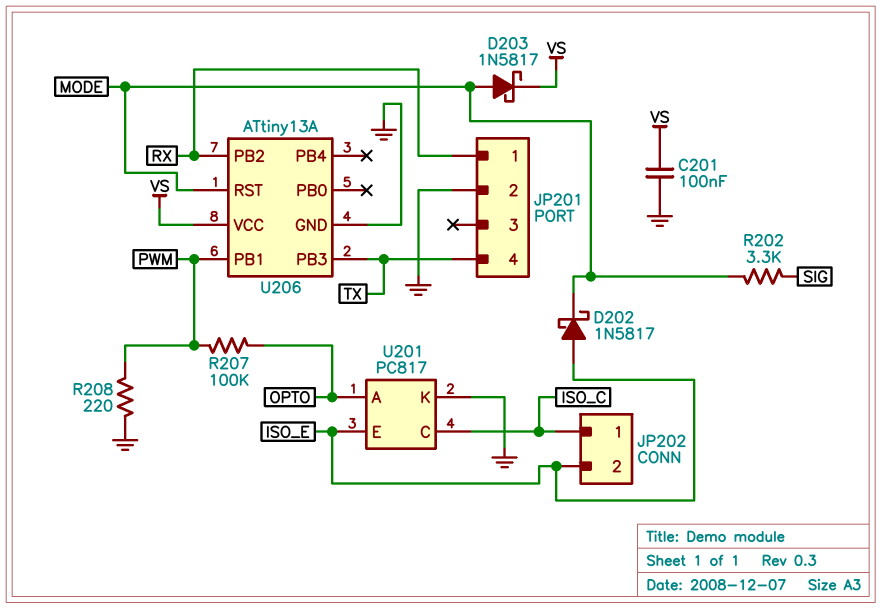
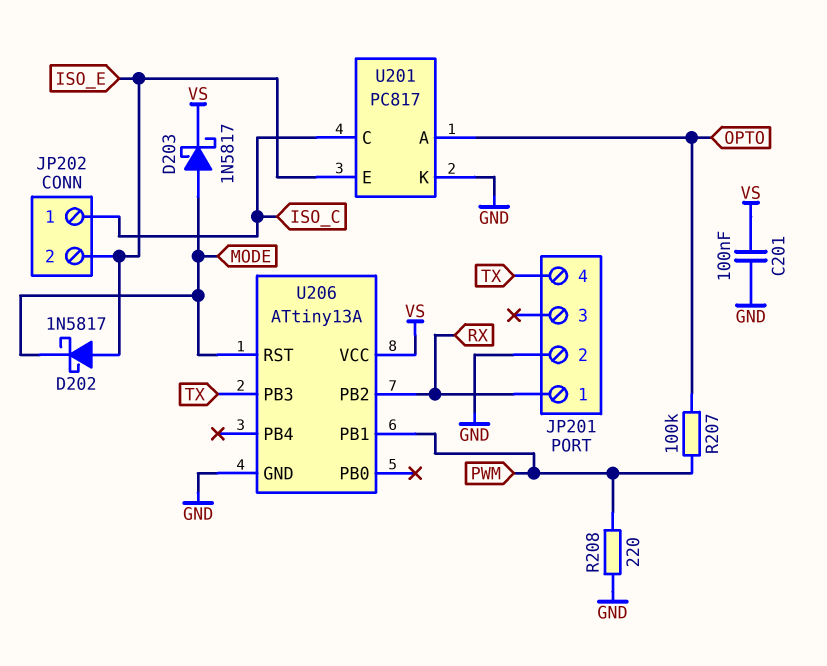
R202: 3.3k (MODE, SIG) -> none

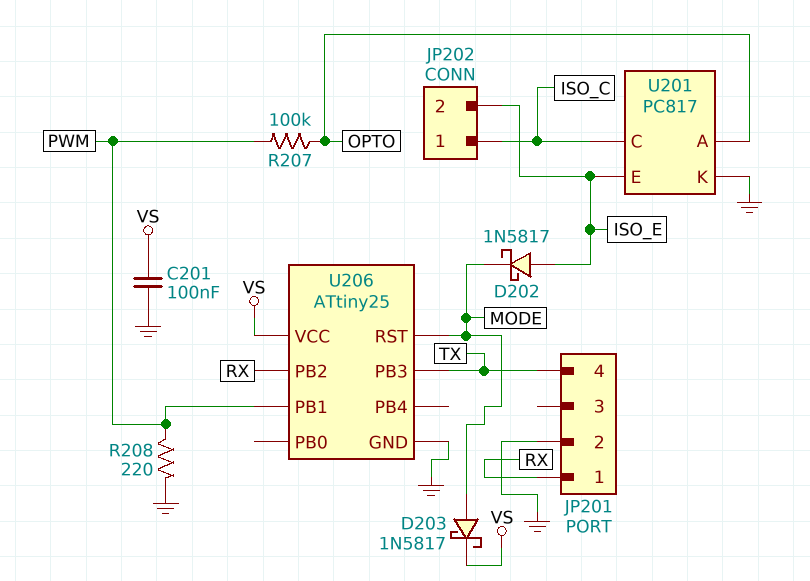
U206: ATtiny13A -> ATtiny25

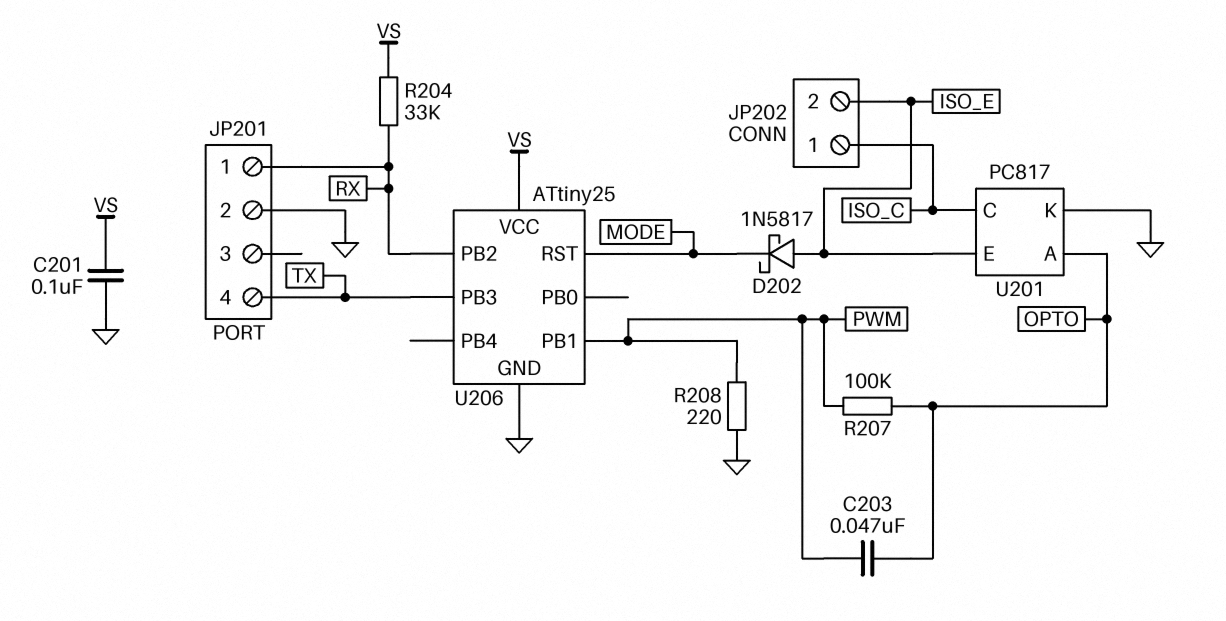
C203: none -> 47nF (OPTO, PWM)
D203: schottky 1N5817 (A MODE, K VS) -> none
R204: none -> 33k (RX, VS)

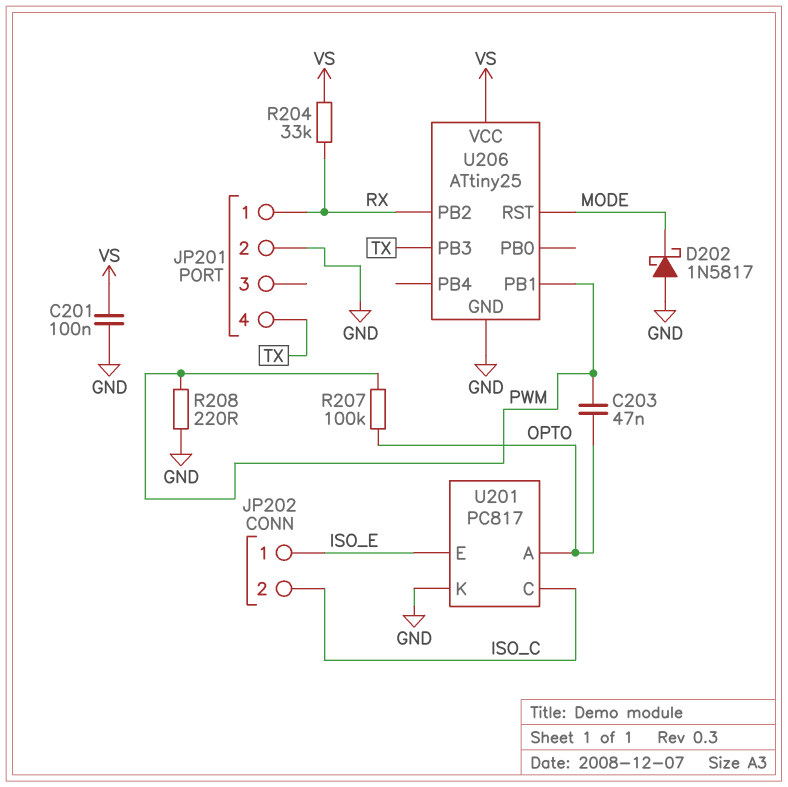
D202: schottky 1N5817 (A ISO_E, K MODE) -> schottky 1N5817 (A GND, K MODE)
JP202 pin 1: ISO_C -> ISO_E
JP202 pin 2: ISO_E -> ISO_C

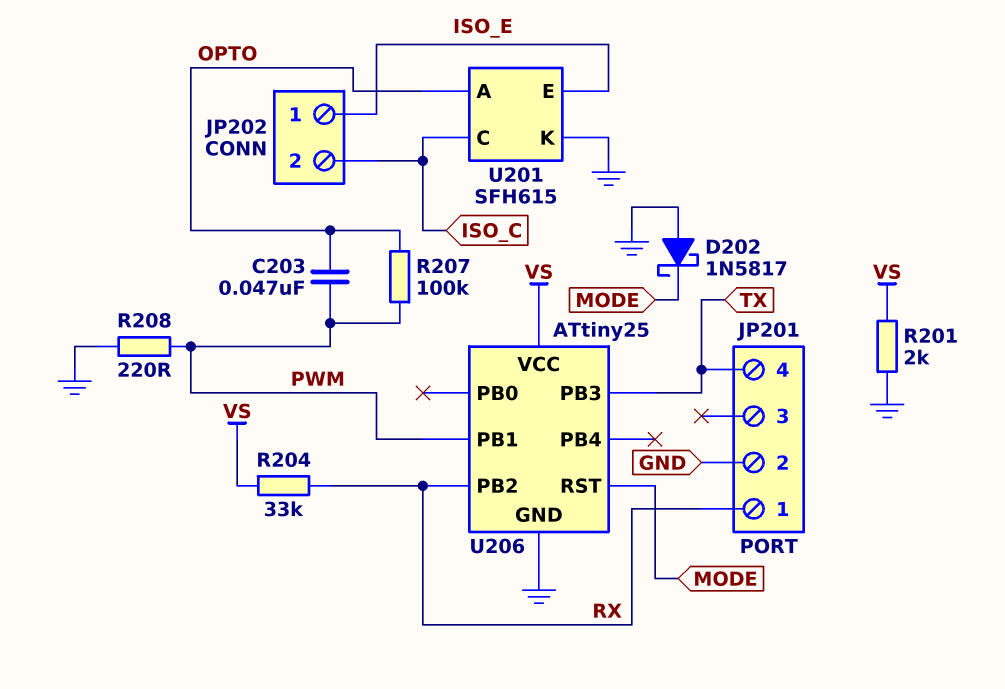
C201: 100nF (GND, VS) -> none
R201: none -> 2k (GND, VS)
U201: PC817 -> SFH615

